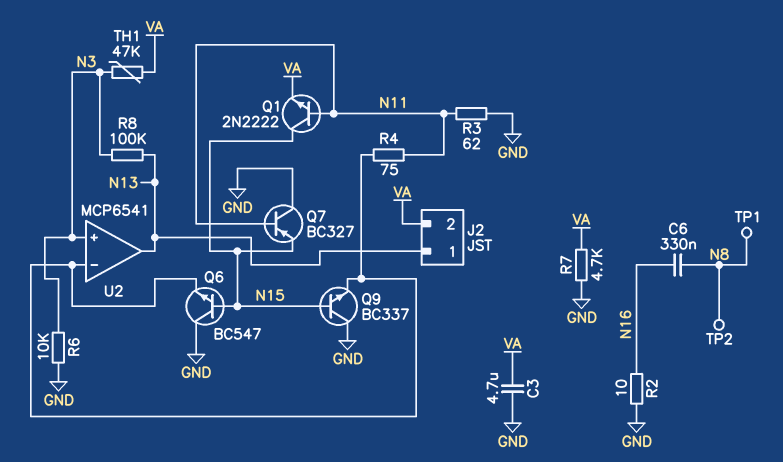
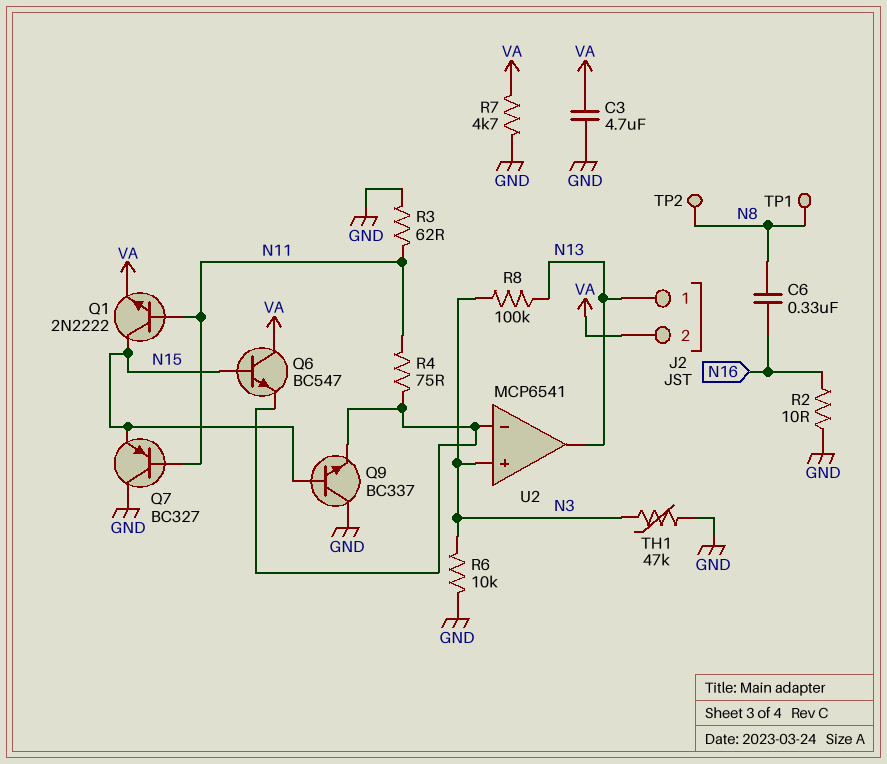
Q6: NPN BC547 (B N15, C GND, E U2/in-) -> NPN BC547 (B N15, C VA, E U2/in-)
TH1: 47k (N3, VA) -> 47k (GND, N3)

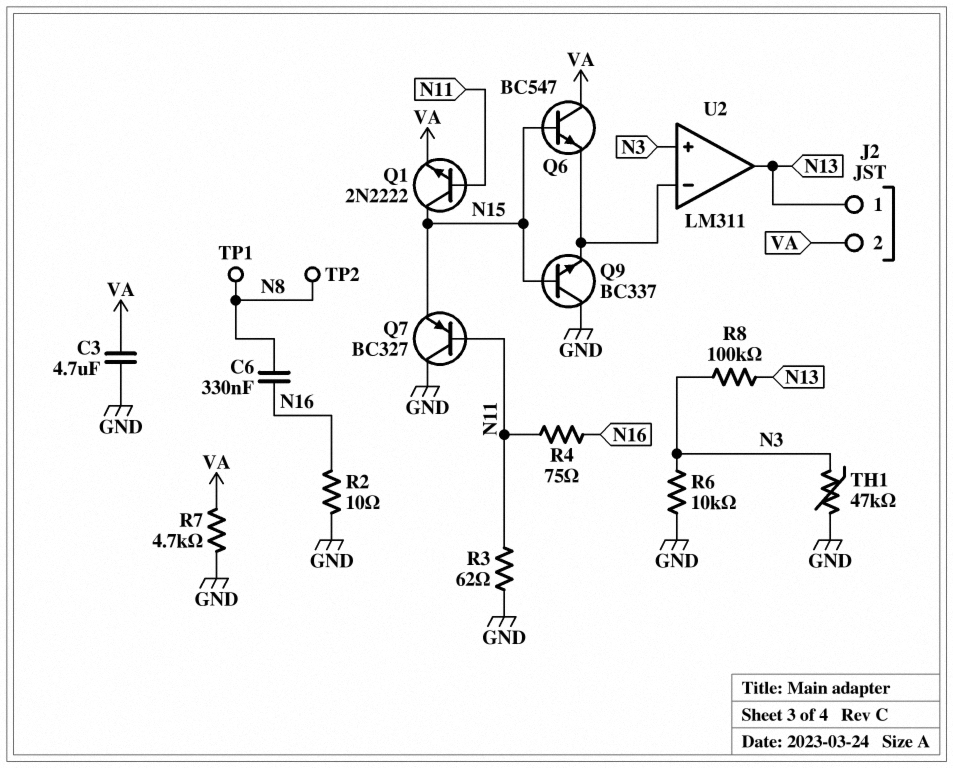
R4: 75 (N11, U2/in-) -> 75 (N11, N16)
U2: MCP6541 -> LM311

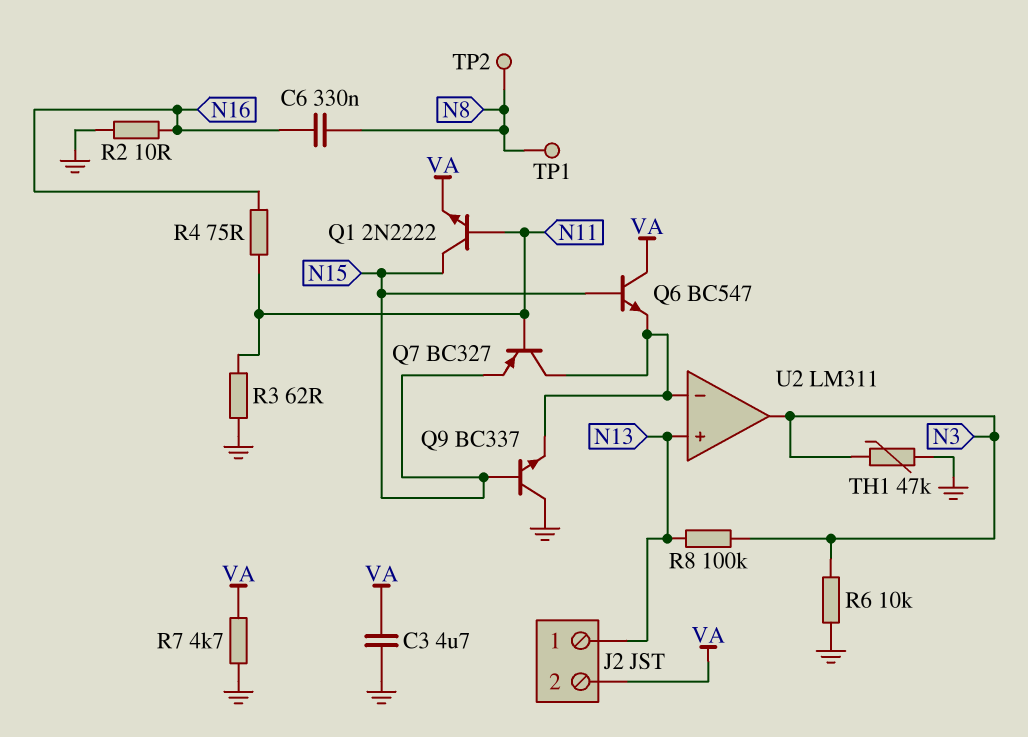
Q7: PNP BC327 (B N11, C GND, E N15) -> PNP BC327 (B N11, C U2/in-, E N15)
U2 pin in+: N3 -> N13
U2 pin out: N13 -> N3

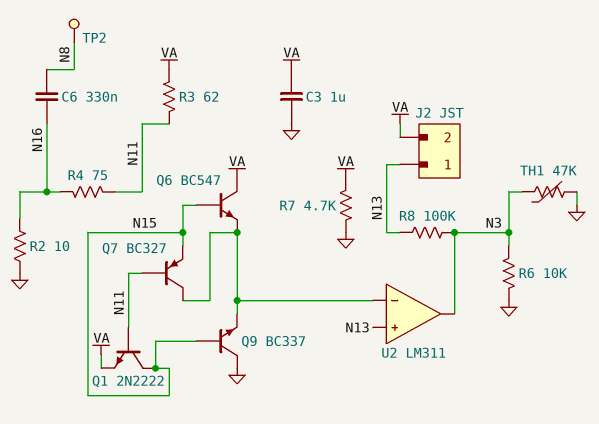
C3: 4.7uF (GND, VA) -> 1uF (GND, VA)
R3: 62 (GND, N11) -> 62 (N11, VA)
TP1: test point (N8) -> none

